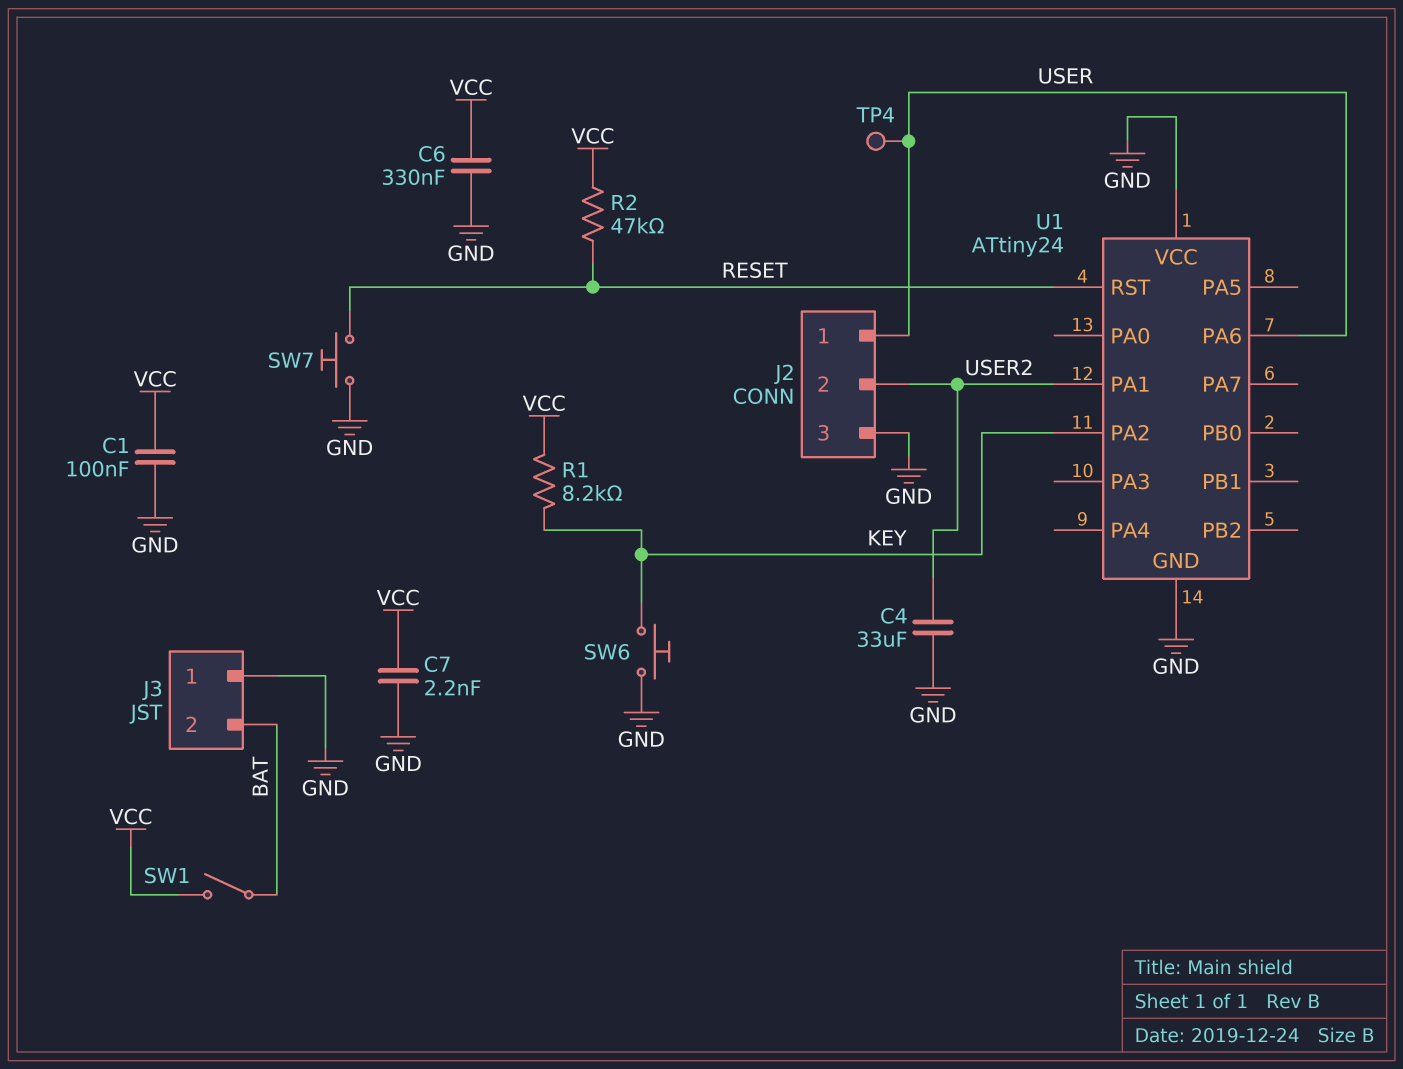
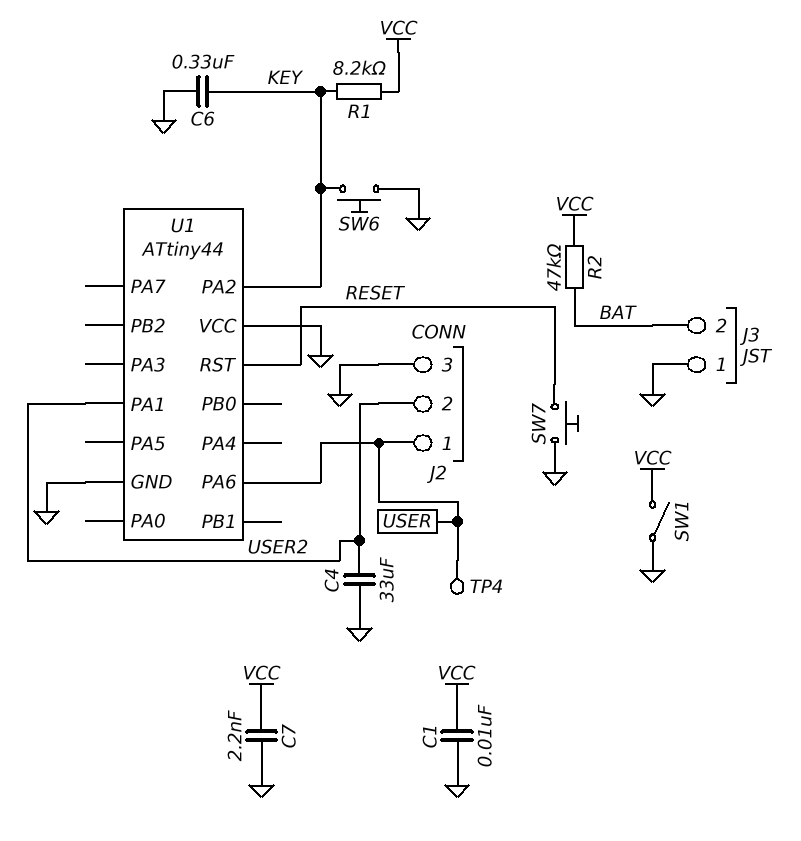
C1: 100nF (GND, VCC) -> 10nF (GND, VCC)
C6: 330nF (GND, VCC) -> 330nF (GND, KEY)
R2: 47k (RESET, VCC) -> 47k (BAT, VCC)
SW1: switch (BAT, VCC) -> switch (GND, VCC)
U1: ATtiny24 -> ATtiny44

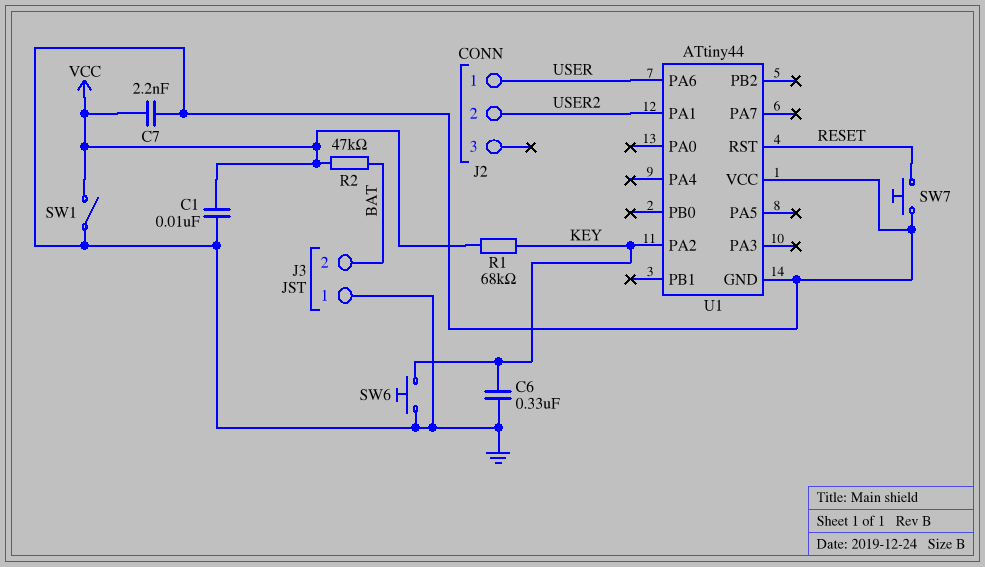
C4: 33uF (GND, USER2) -> none
J2 pin 3: GND -> none
R1: 8.2k (KEY, VCC) -> 68k (KEY, VCC)
TP4: test point (USER) -> none

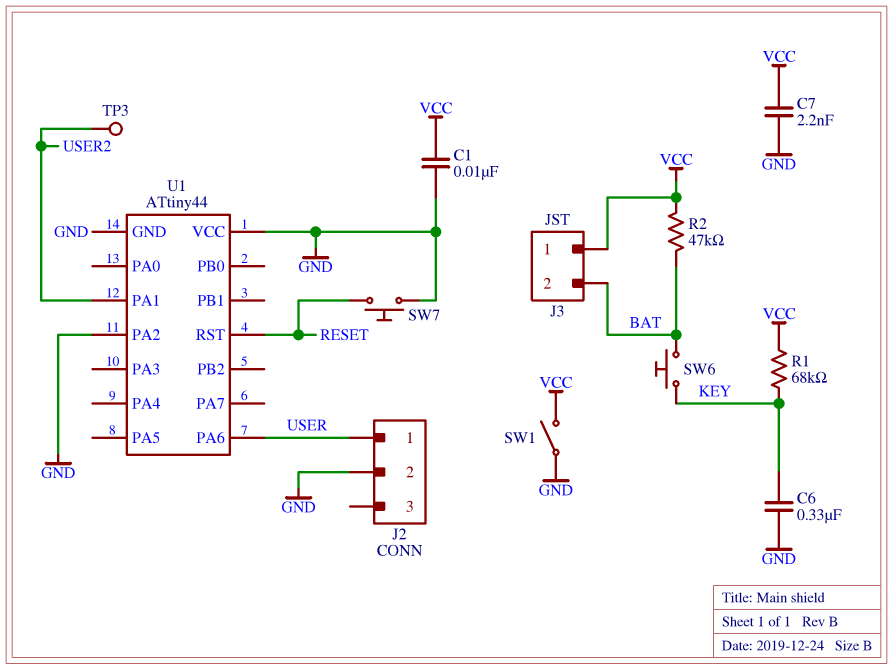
J2 pin 2: USER2 -> GND
J3 pin 1: GND -> VCC
SW6: button (GND, KEY) -> button (BAT, KEY)
TP3: none -> test point (USER2)
U1 pin PA2: KEY -> GND

